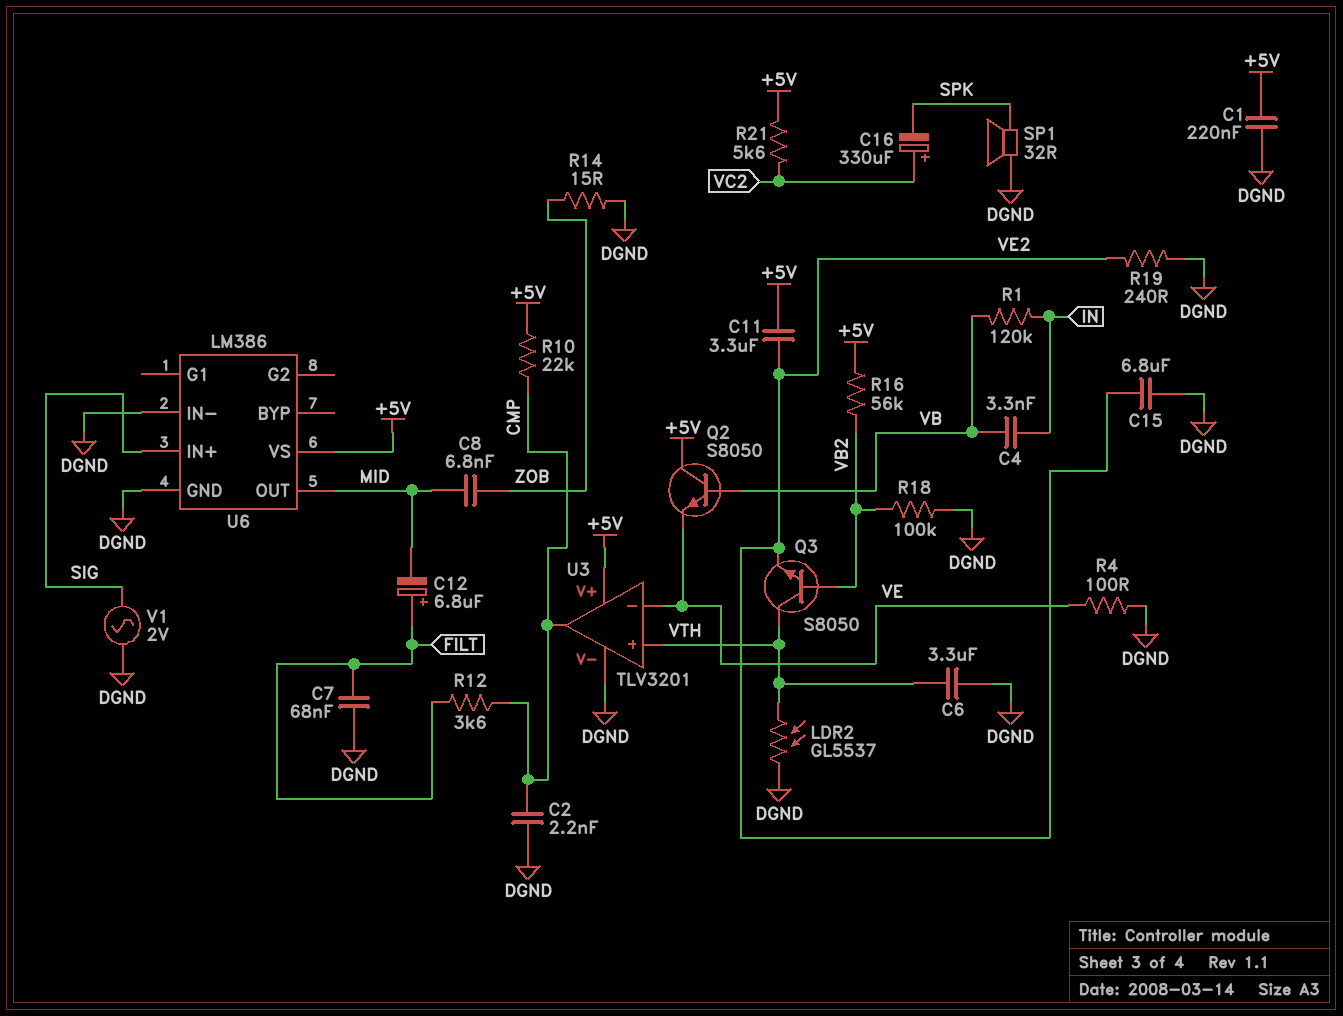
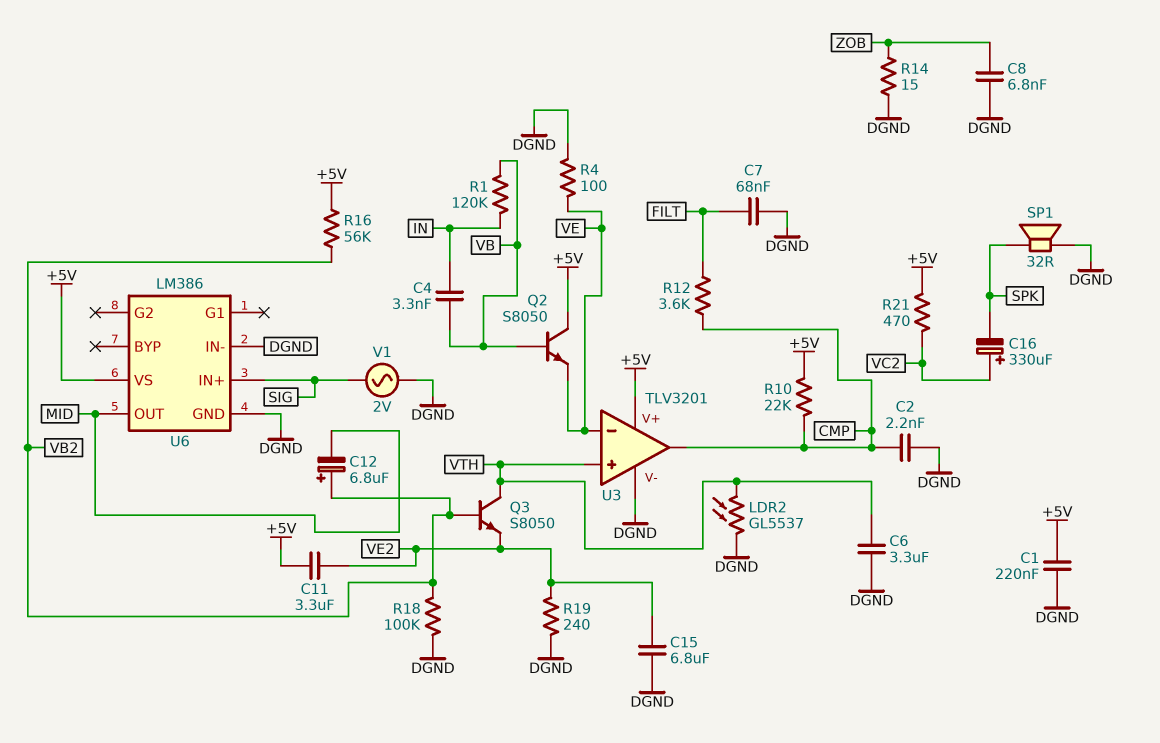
C8: 6.8nF (MID, ZOB) -> 6.8nF (DGND, ZOB)
C12: 6.8uF (plus FILT, minus MID) -> 6.8uF (plus VB2, minus MID)
R21: 5.6k (+5V, VC2) -> 470 (+5V, VC2)

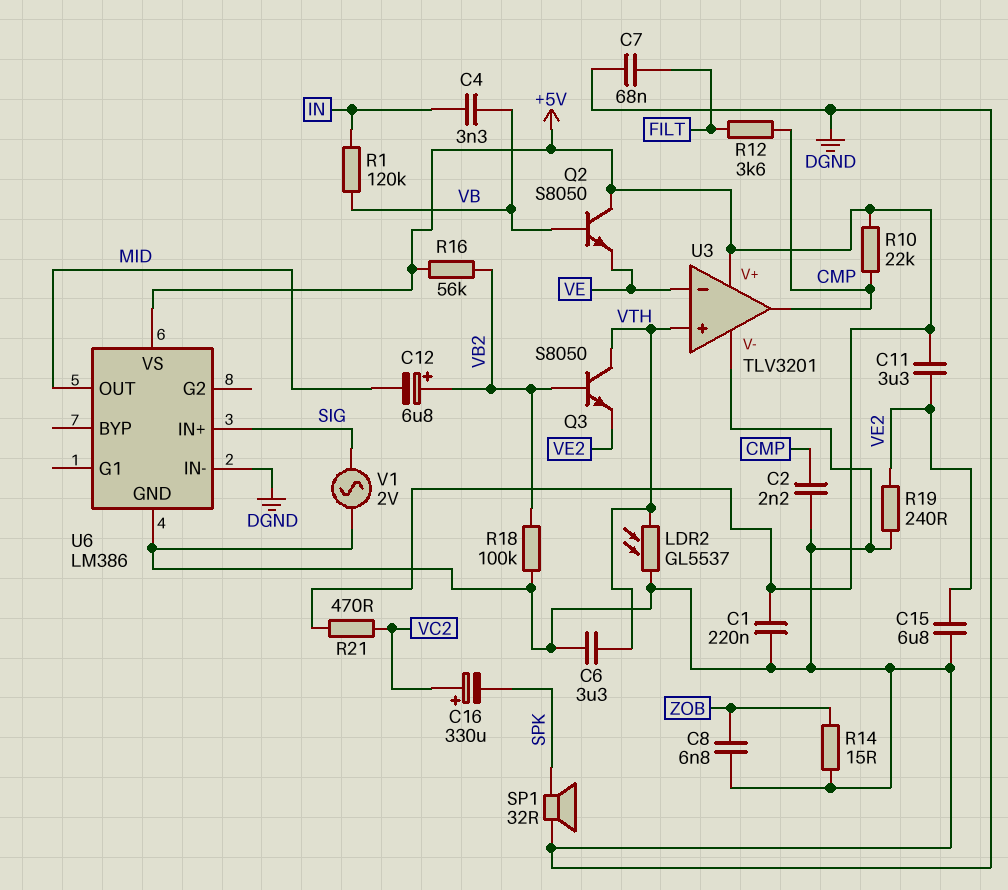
R4: 100 (DGND, VE) -> none

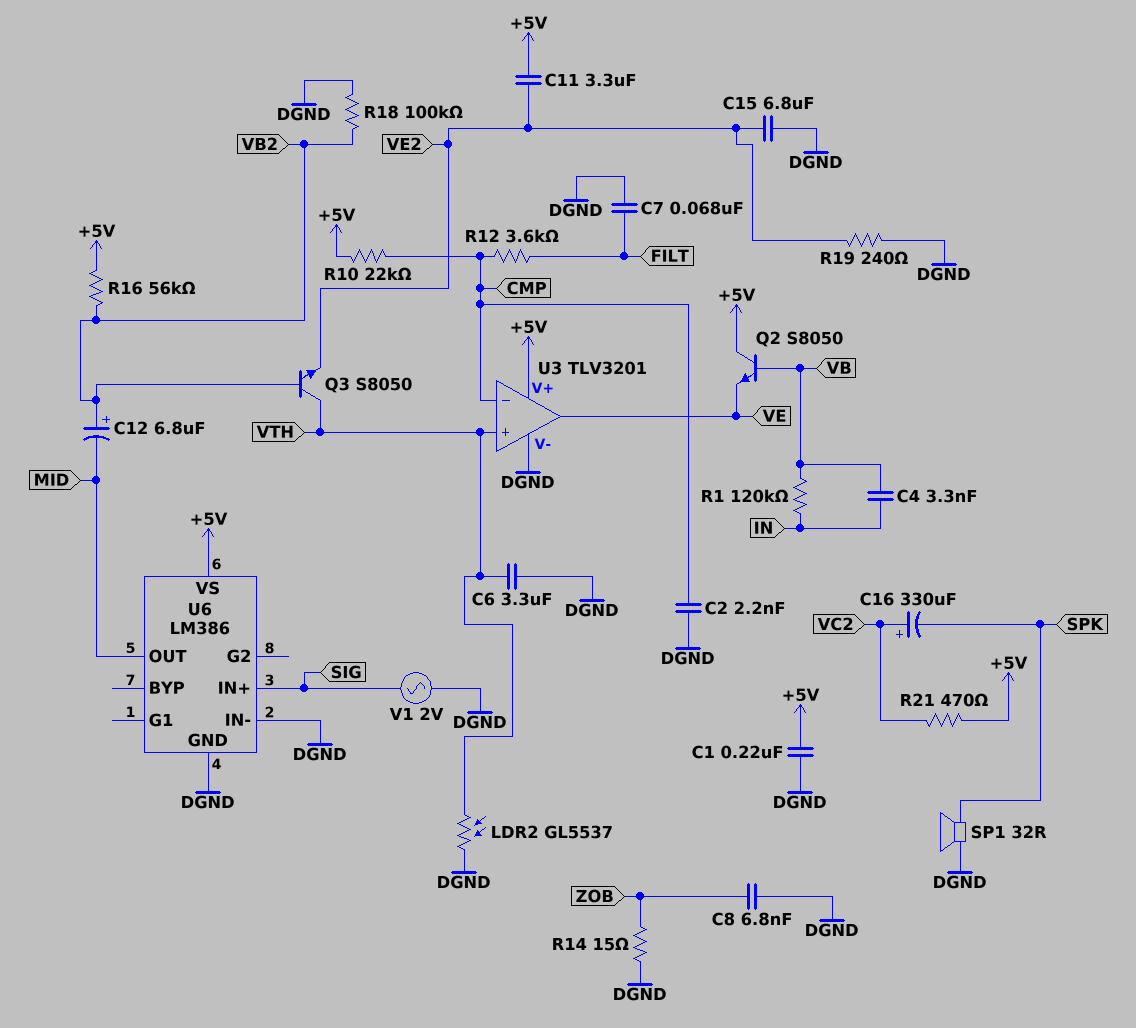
U3 pin in-: VE -> CMP
U3 pin out: CMP -> VE

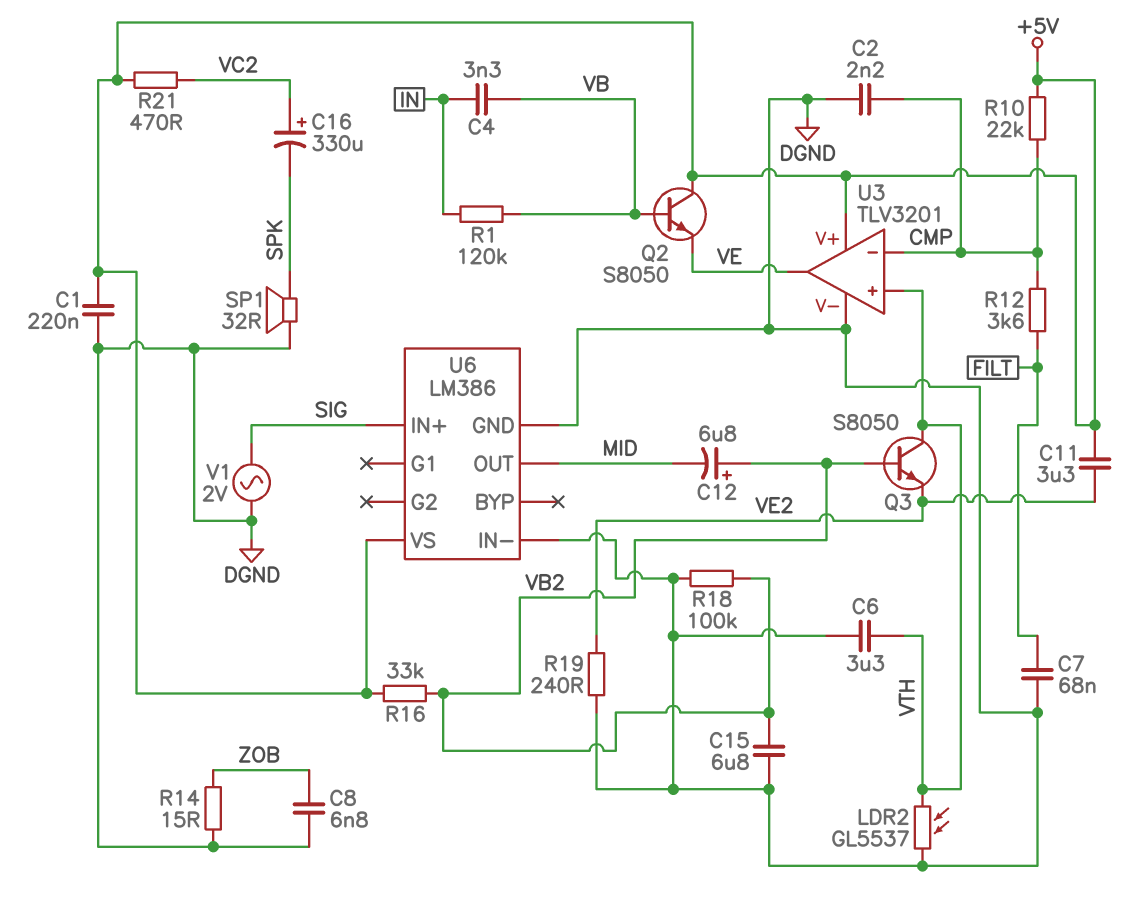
C15: 6.8uF (DGND, VE2) -> 6.8uF (DGND, VB2)
R16: 56k (+5V, VB2) -> 33k (+5V, VB2)

